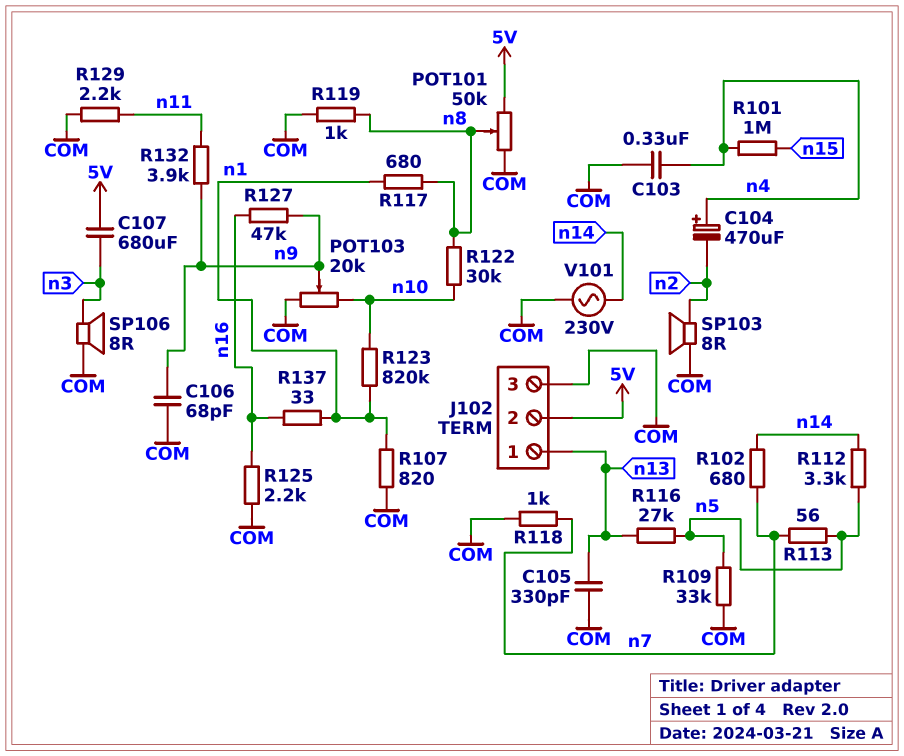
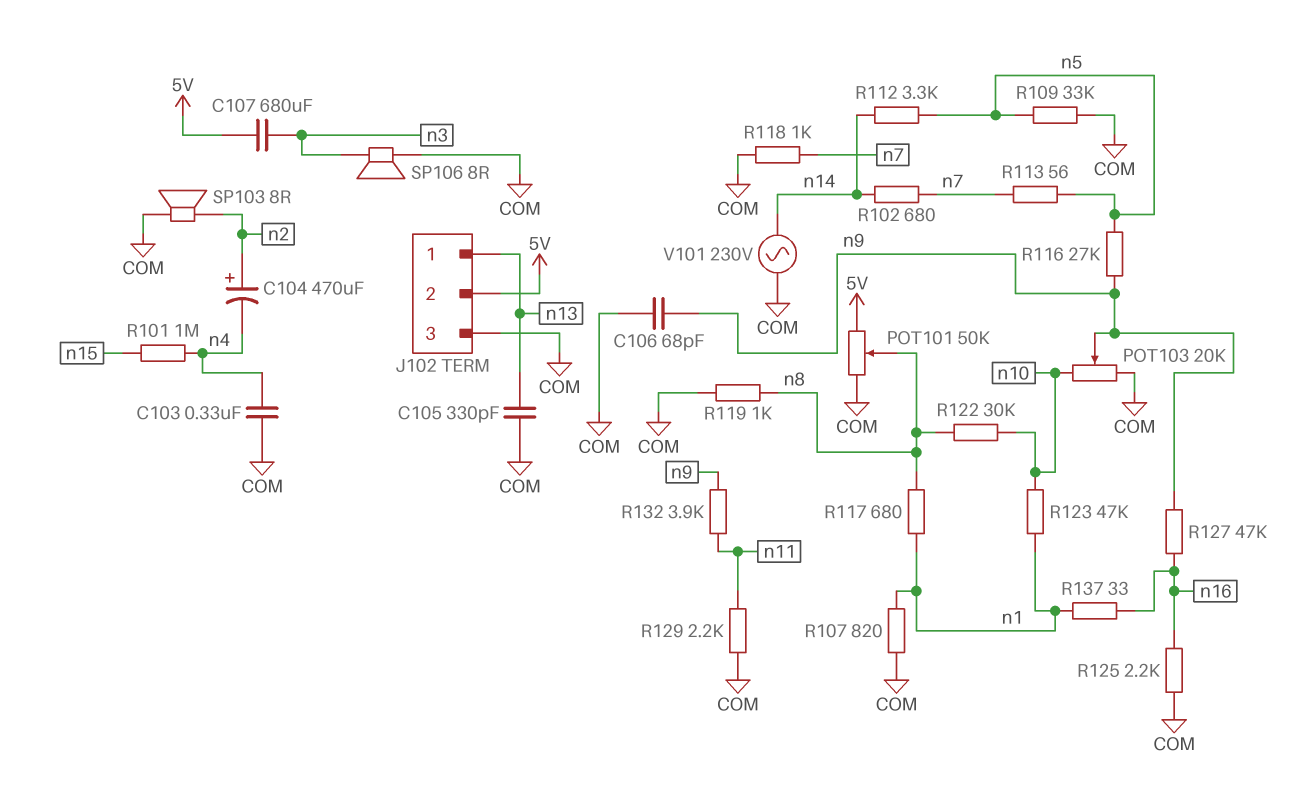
C104: 470uF (plus n4, minus n2) -> 470uF (plus n2, minus n4)
R116: 27k (n5, n13) -> 27k (n5, n9)
R123: 820k (n1, n10) -> 47k (n1, n10)

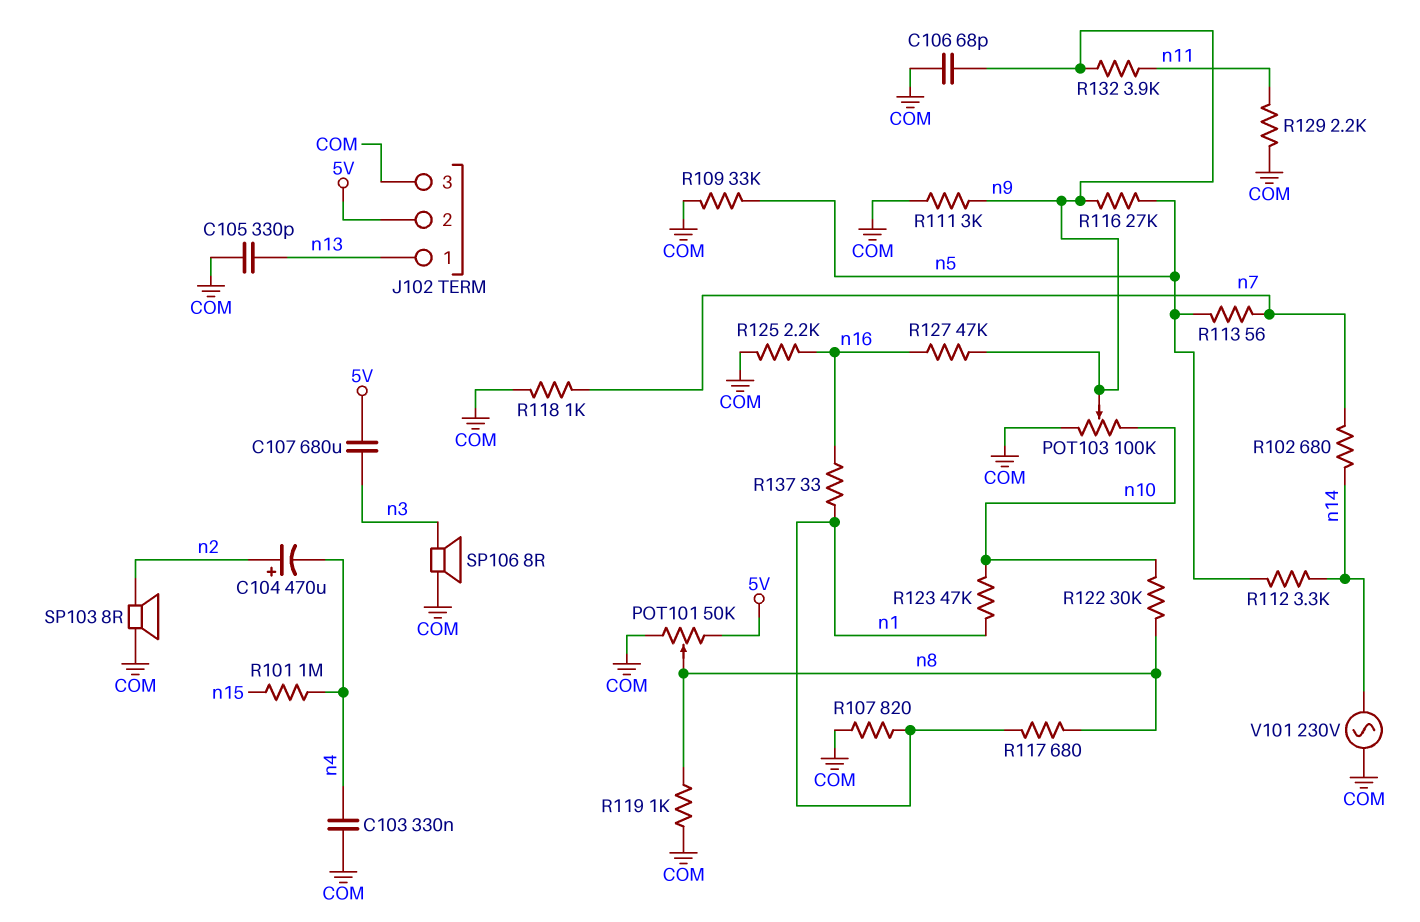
POT103: 20k (COM, n10, wiper n9) -> 100k (COM, n10, wiper n9)
R111: none -> 3k (COM, n9)

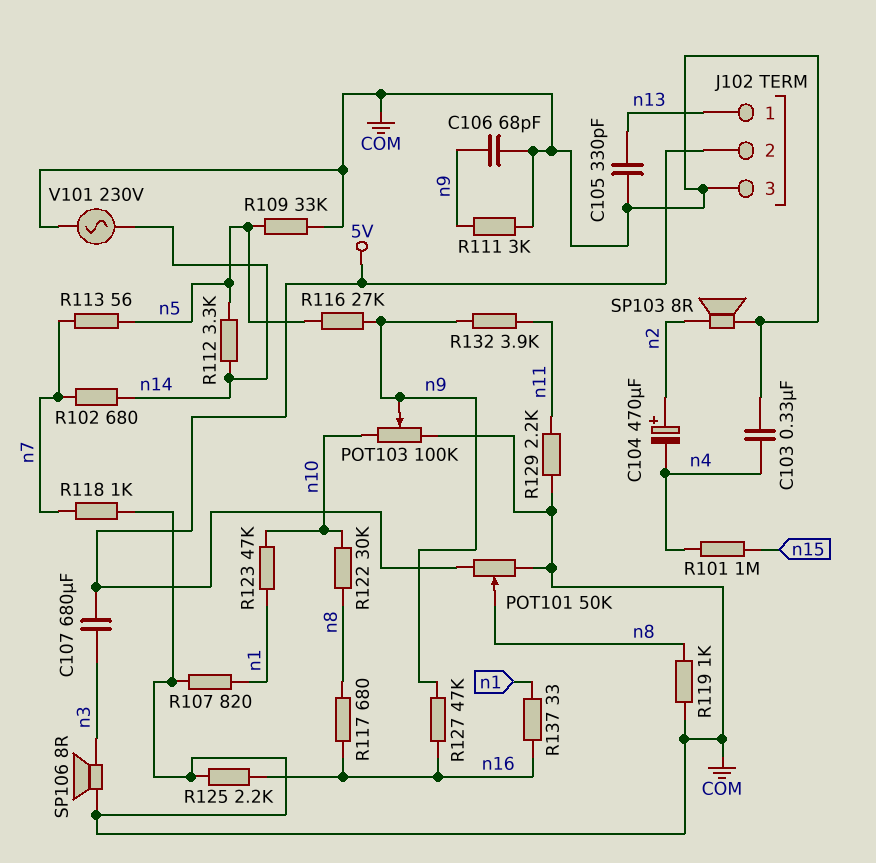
R117: 680 (n1, n8) -> 680 (n8, n16)

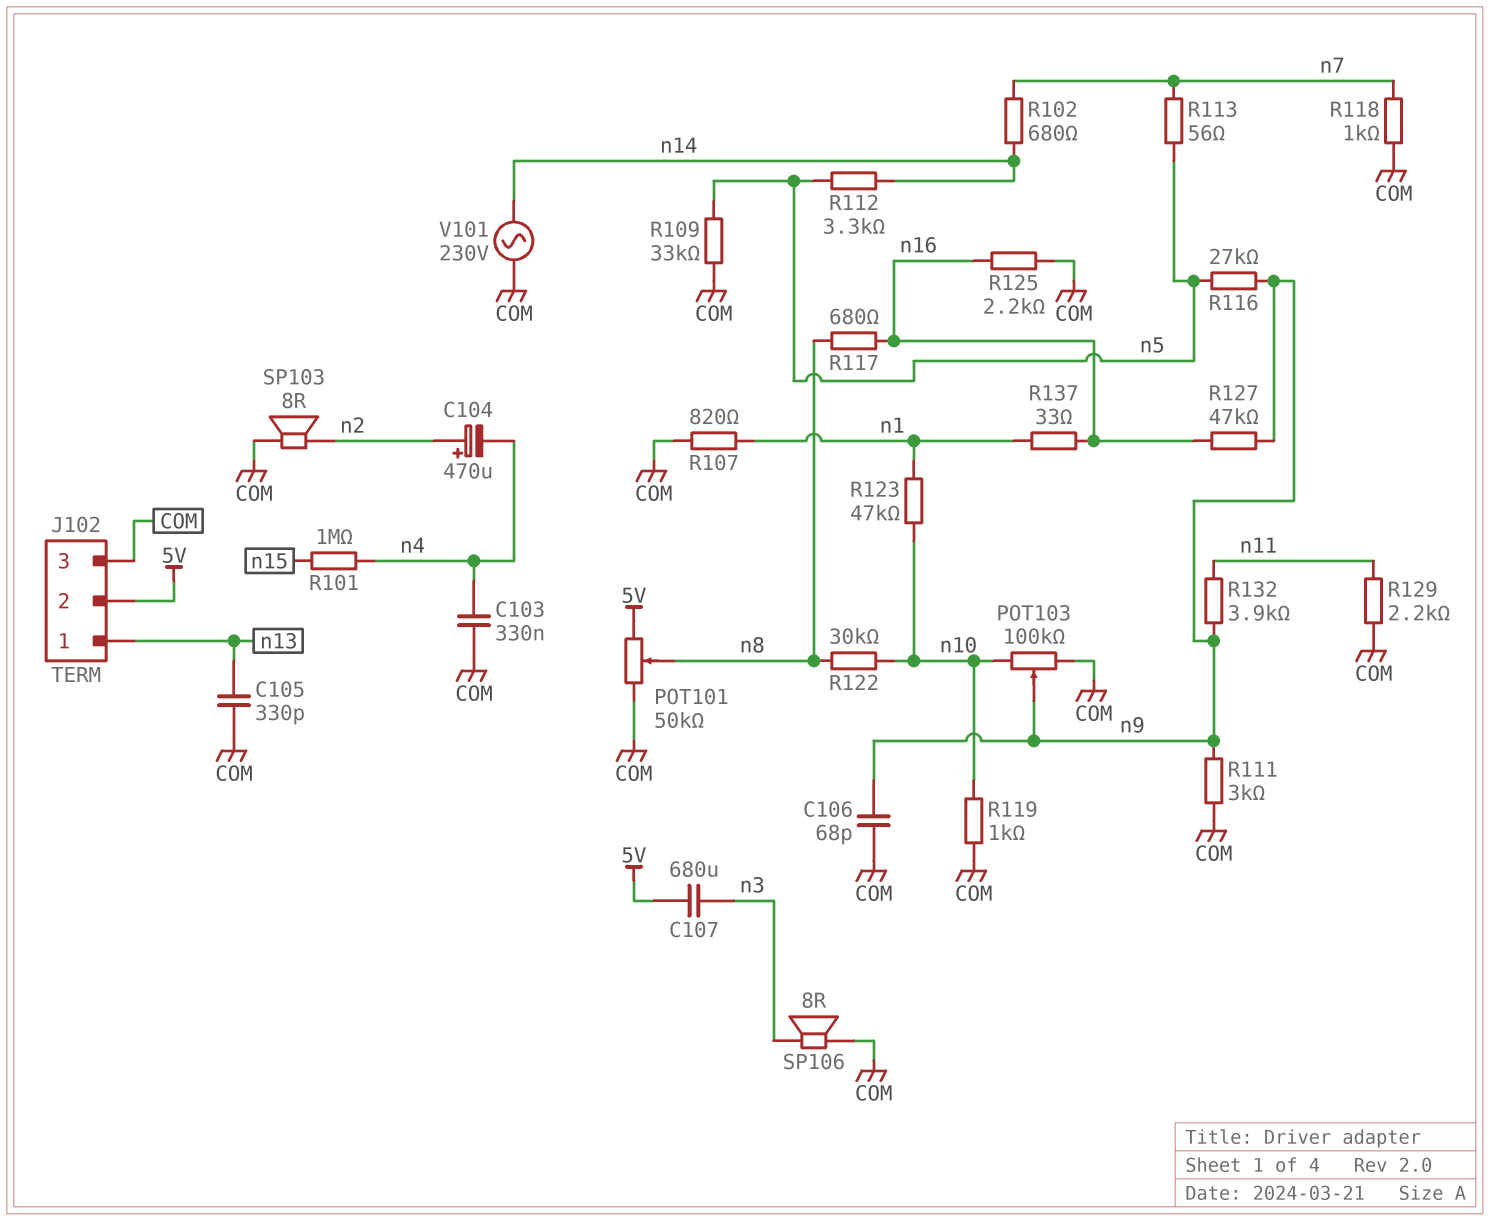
R119: 1k (COM, n8) -> 1k (COM, n10)

